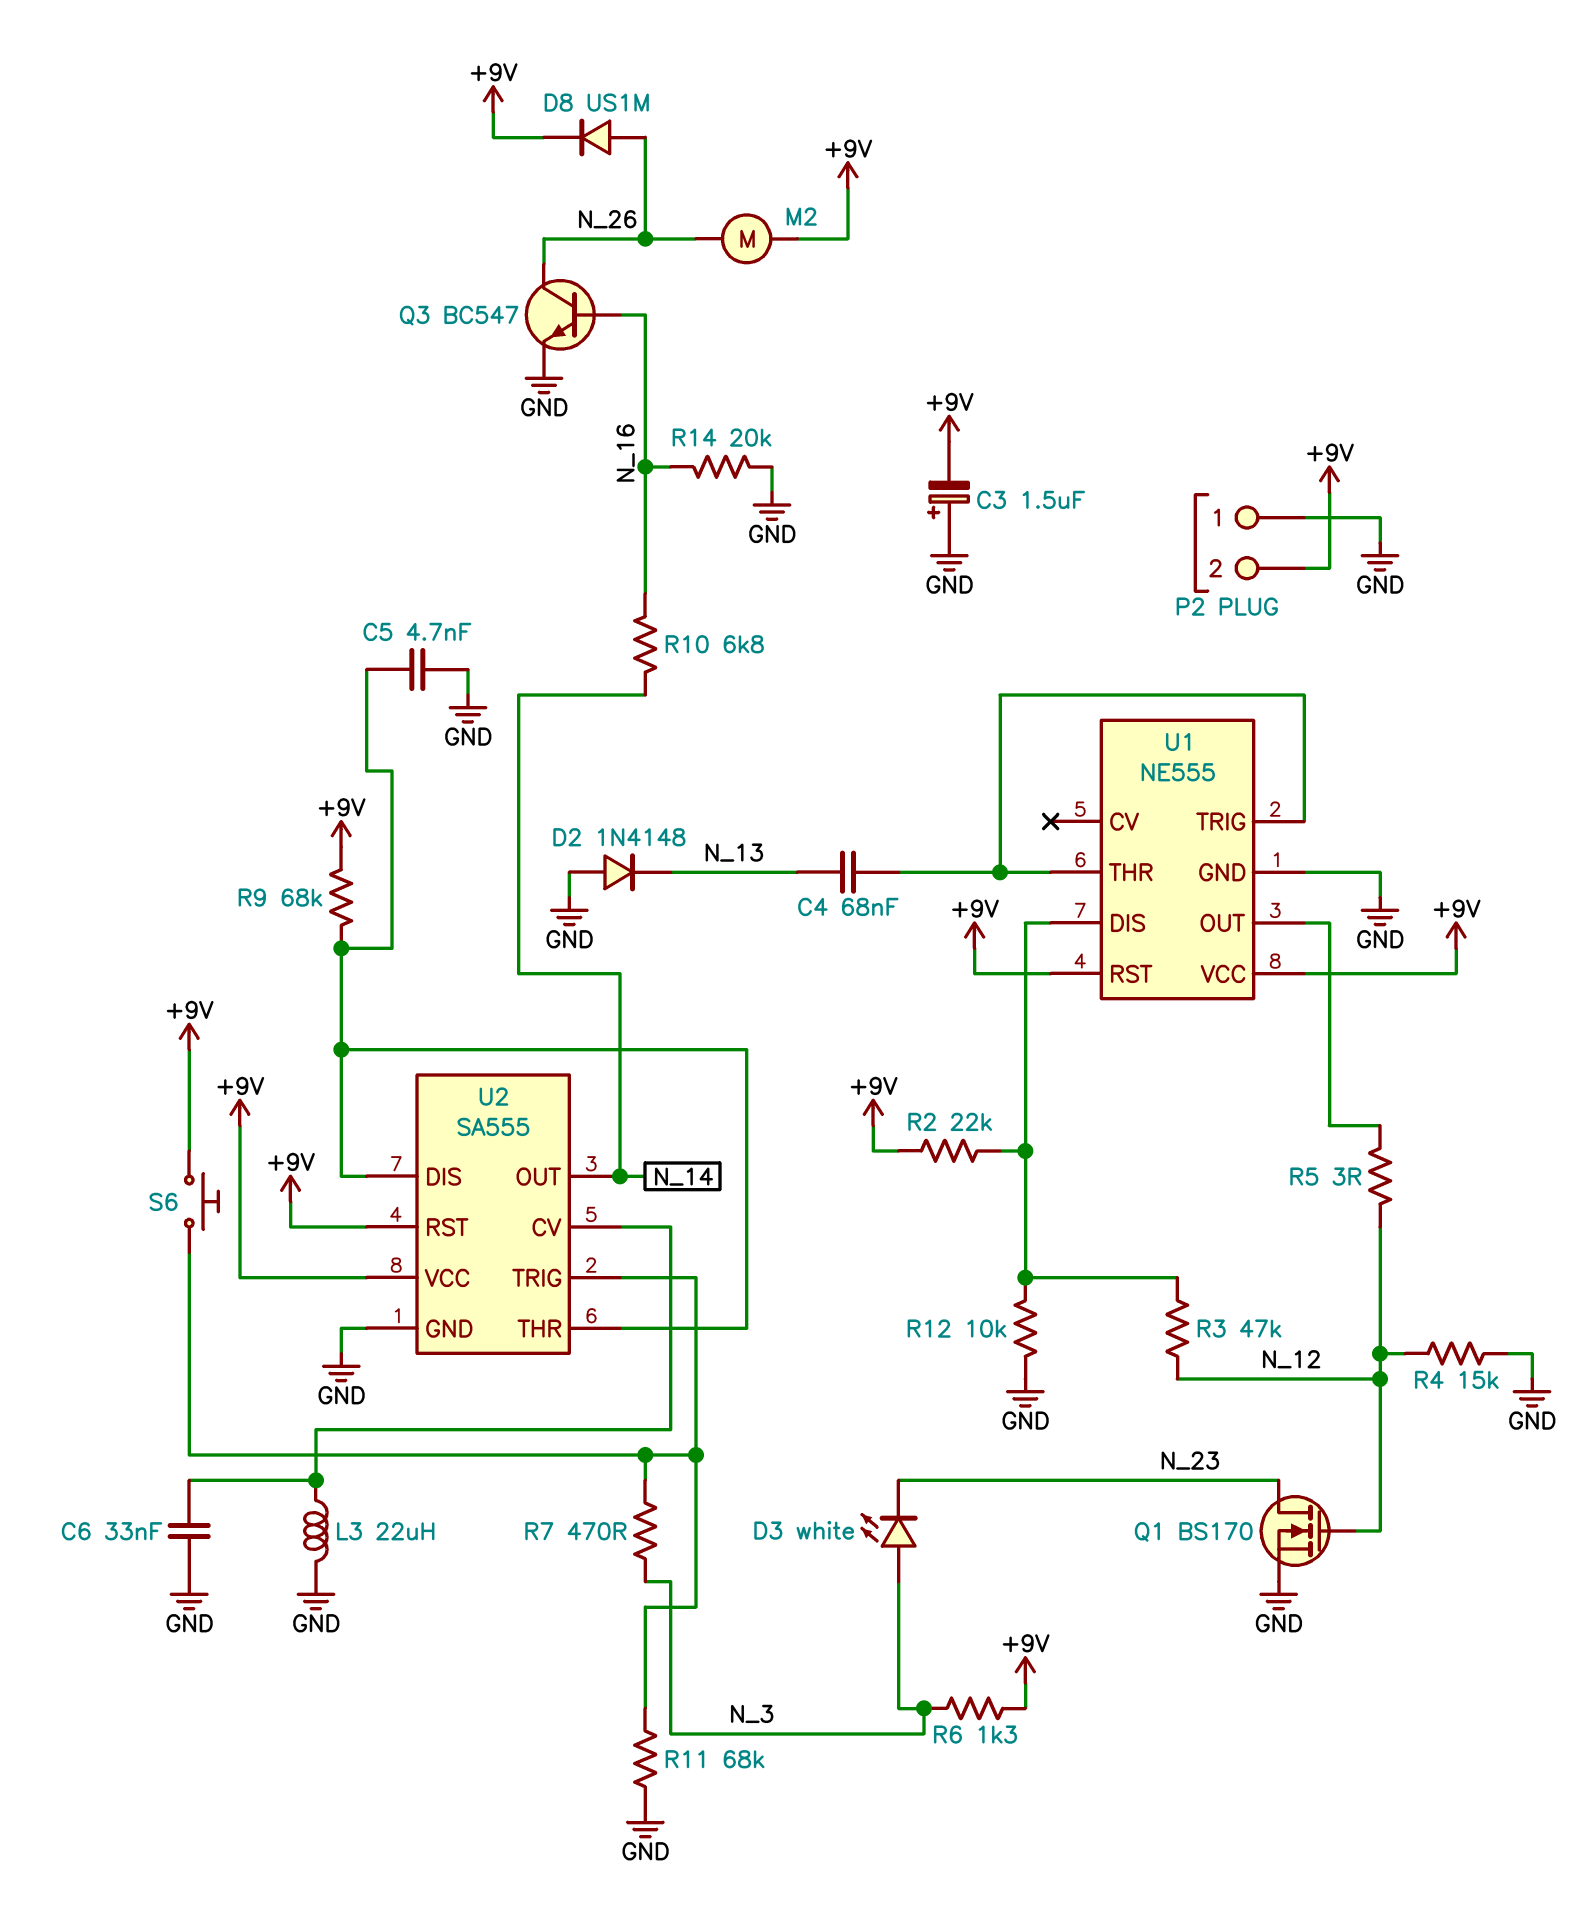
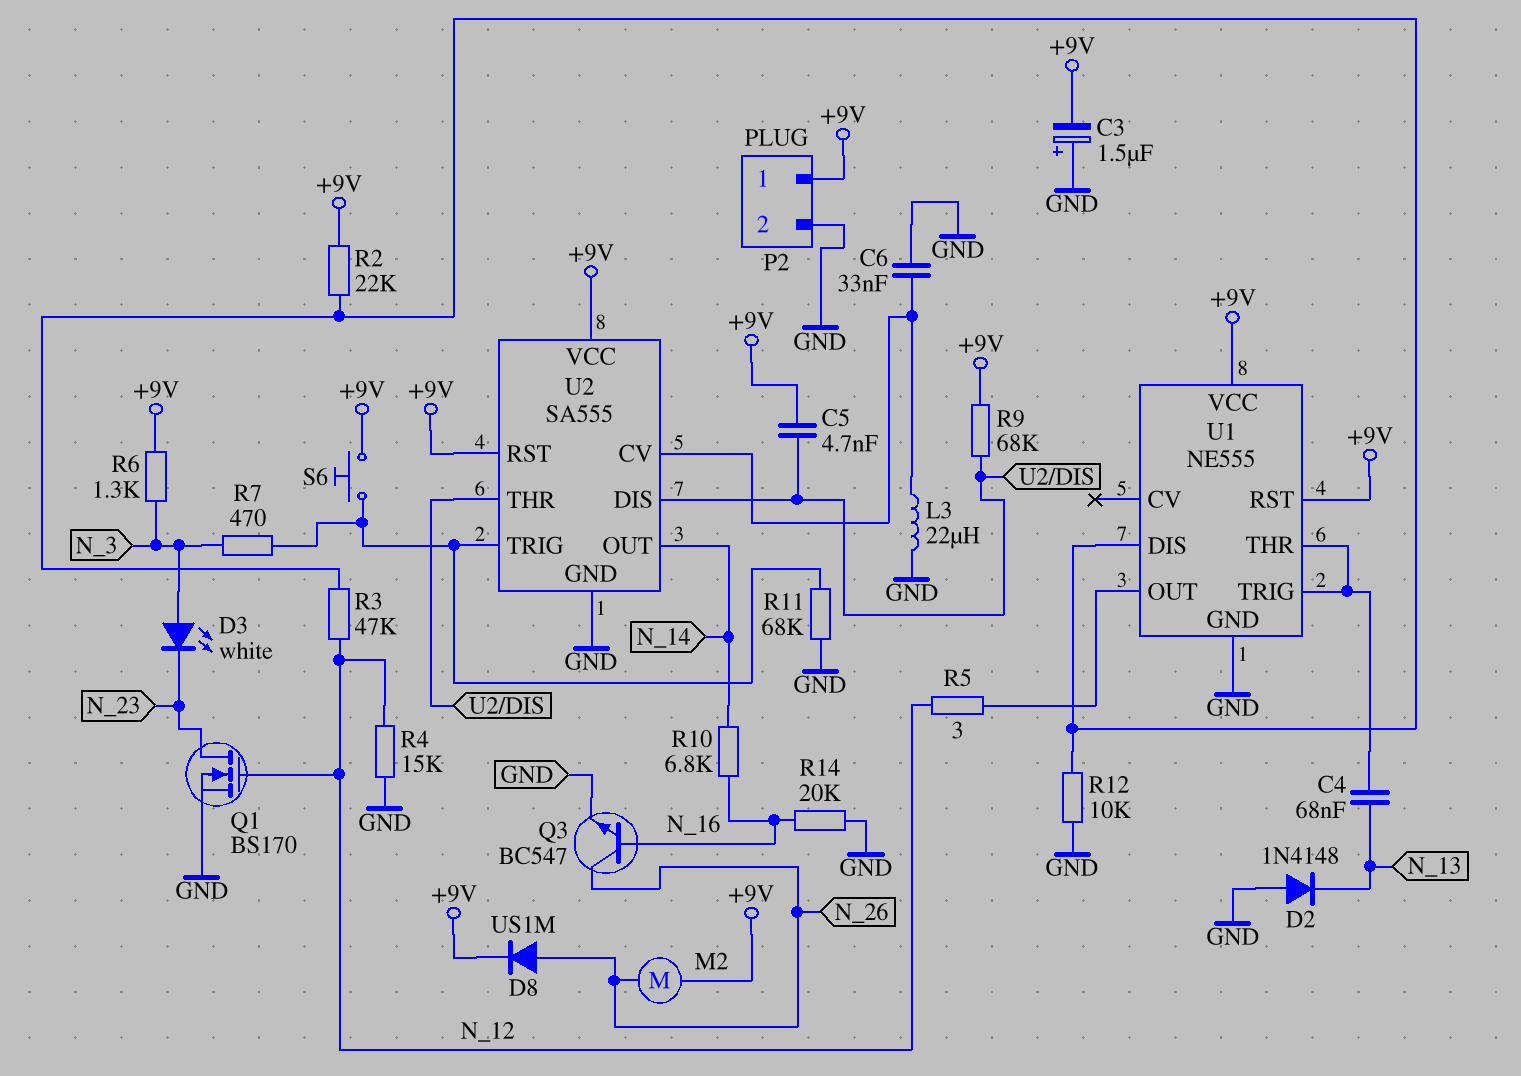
C5: 4.7nF (GND, U2/DIS) -> 4.7nF (+9V, U2/DIS)
P2 pin 1: GND -> +9V
P2 pin 2: +9V -> GND

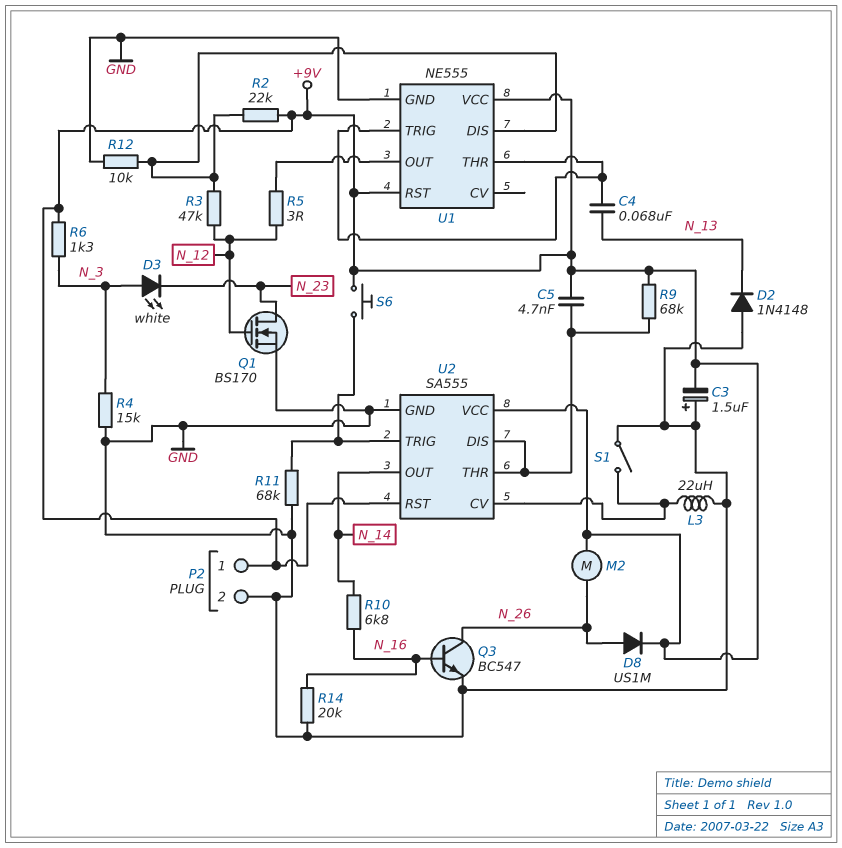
C6: 33nF (GND, U2/CV) -> none
R4: 15k (GND, N_12) -> 15k (GND, N_3)
R7: 470 (N_3, U2/TRIG) -> none
S1: none -> switch (GND, U2/CV)

